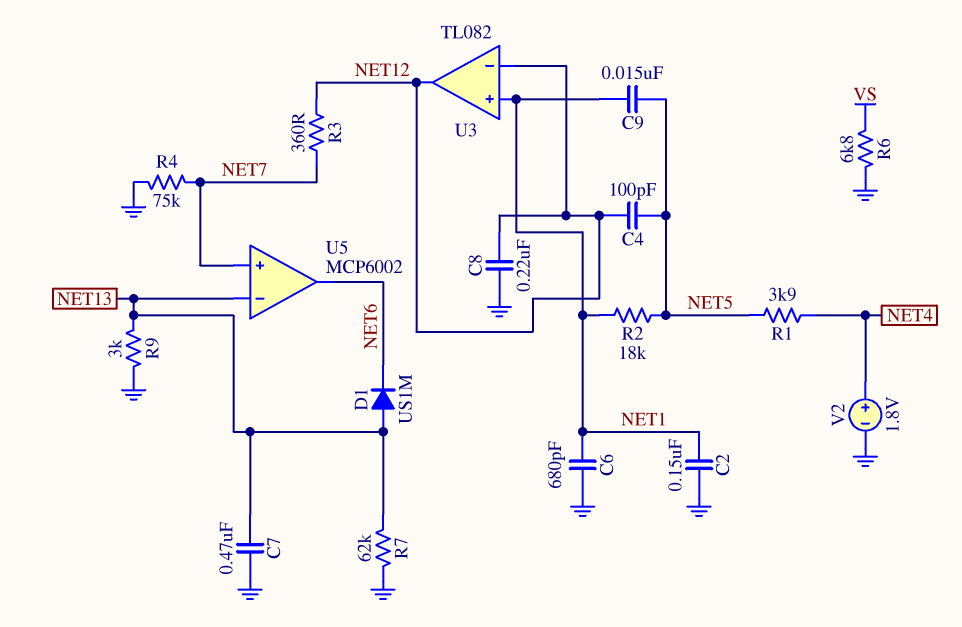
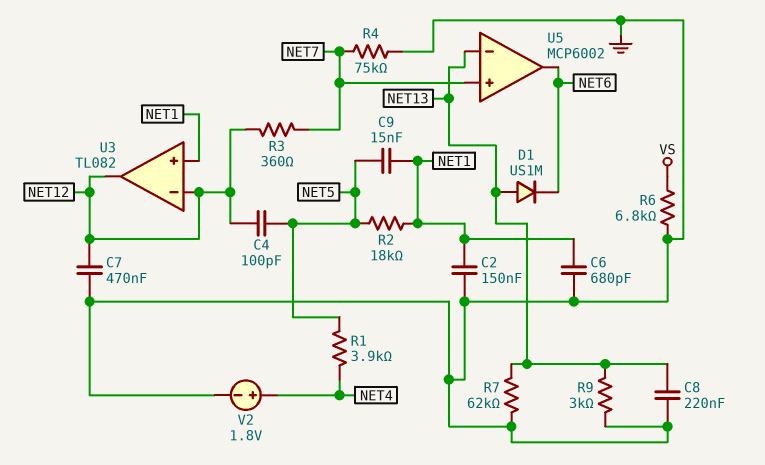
C7: 470nF (GND, NET13) -> 470nF (GND, NET12)
C8: 220nF (GND, NET12) -> 220nF (GND, NET13)

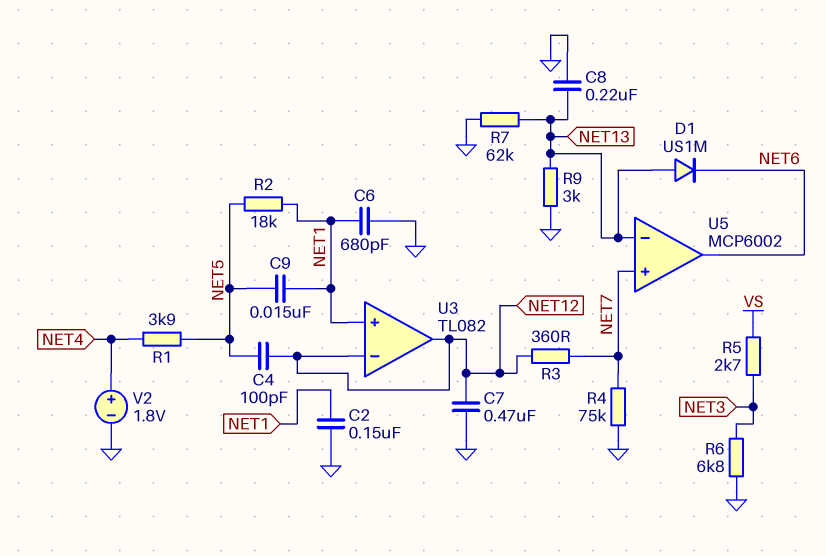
R5: none -> 2.7k (NET3, VS)
R6: 6.8k (GND, VS) -> 6.8k (GND, NET3)

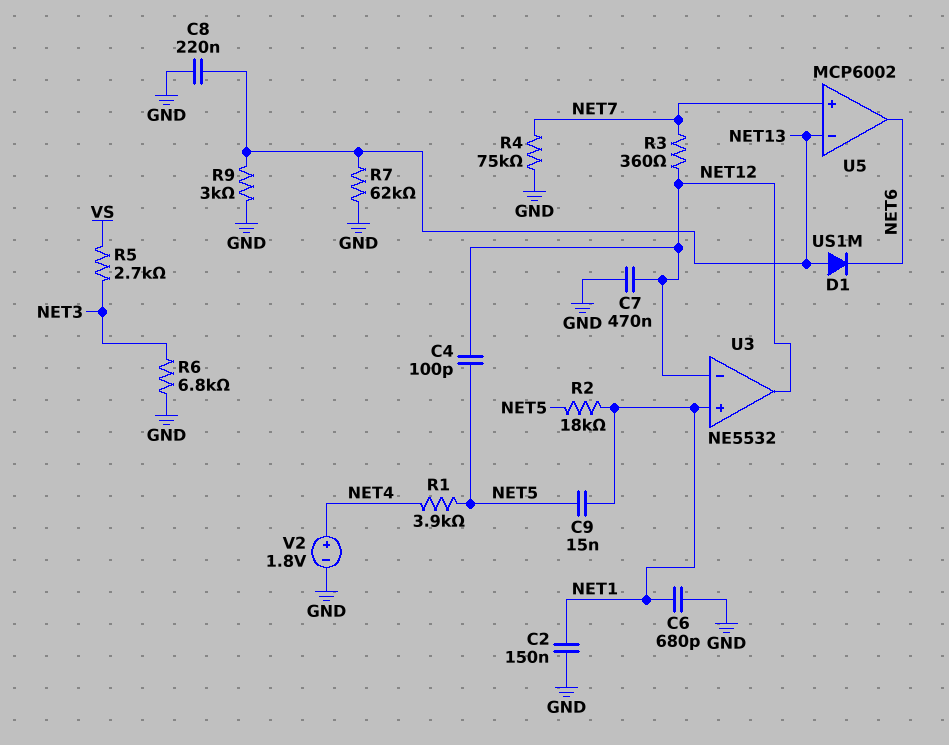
U3: TL082 -> NE5532

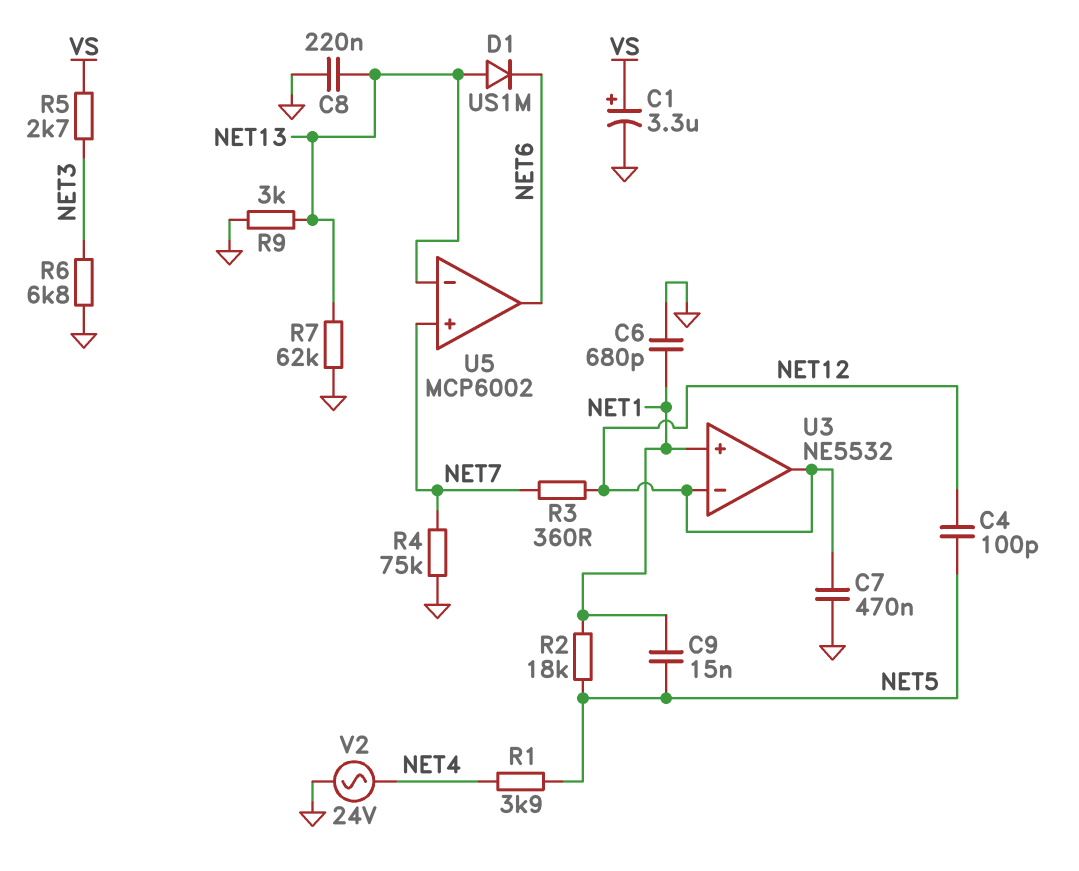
C1: none -> 3.3uF (plus VS, minus GND)
C2: 150nF (GND, NET1) -> none
V2: 1.8V (plus NET4, minus GND) -> AC 24V (GND, NET4)

